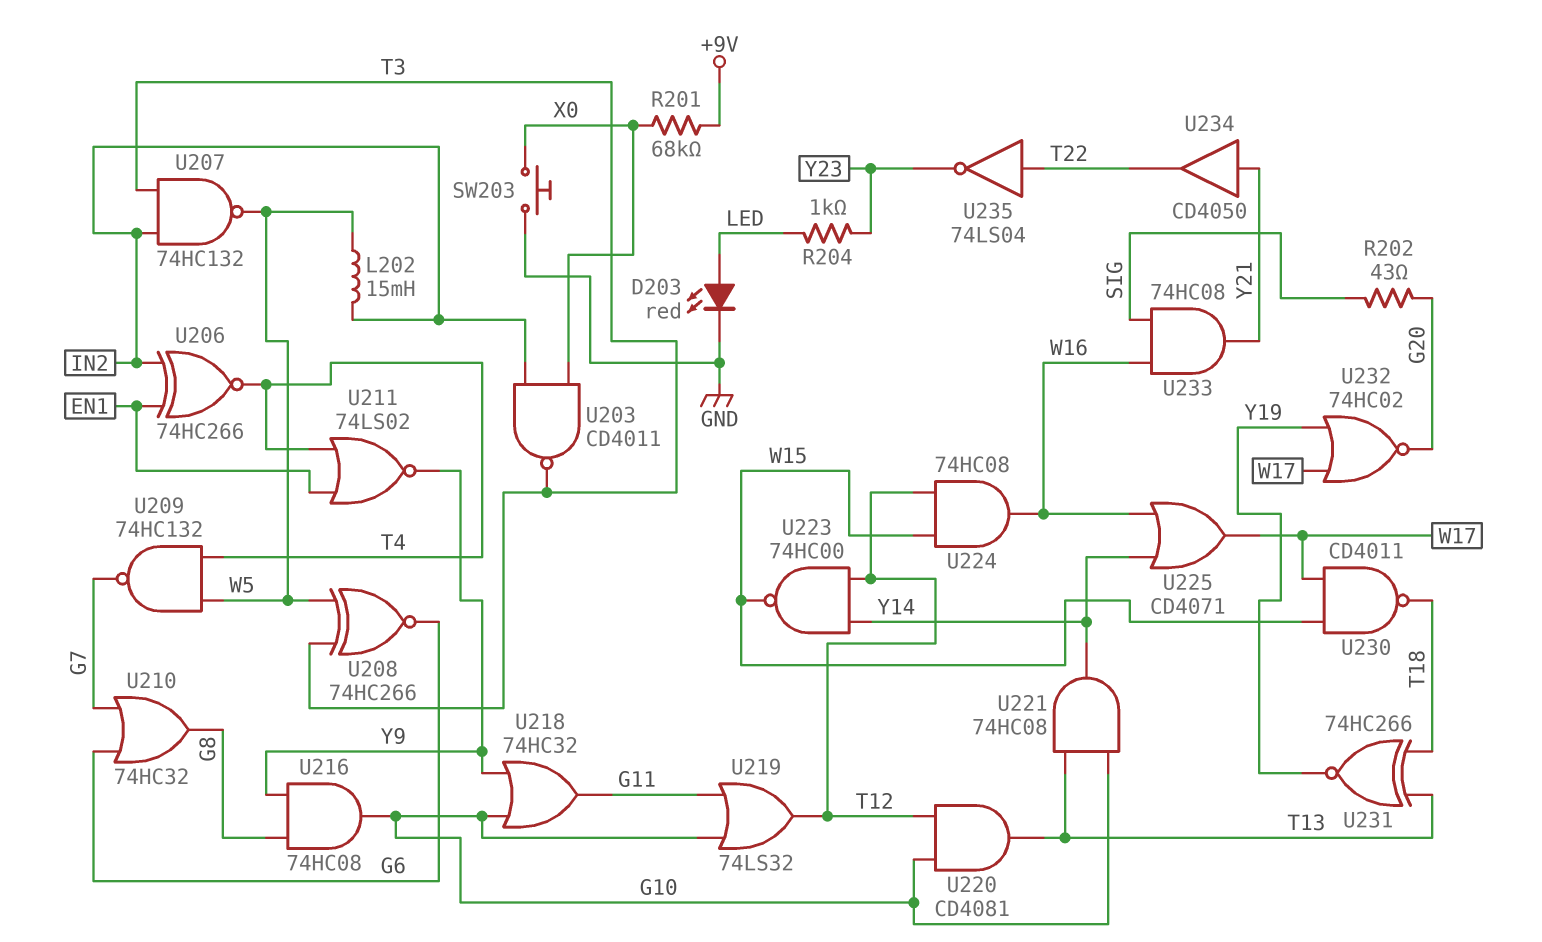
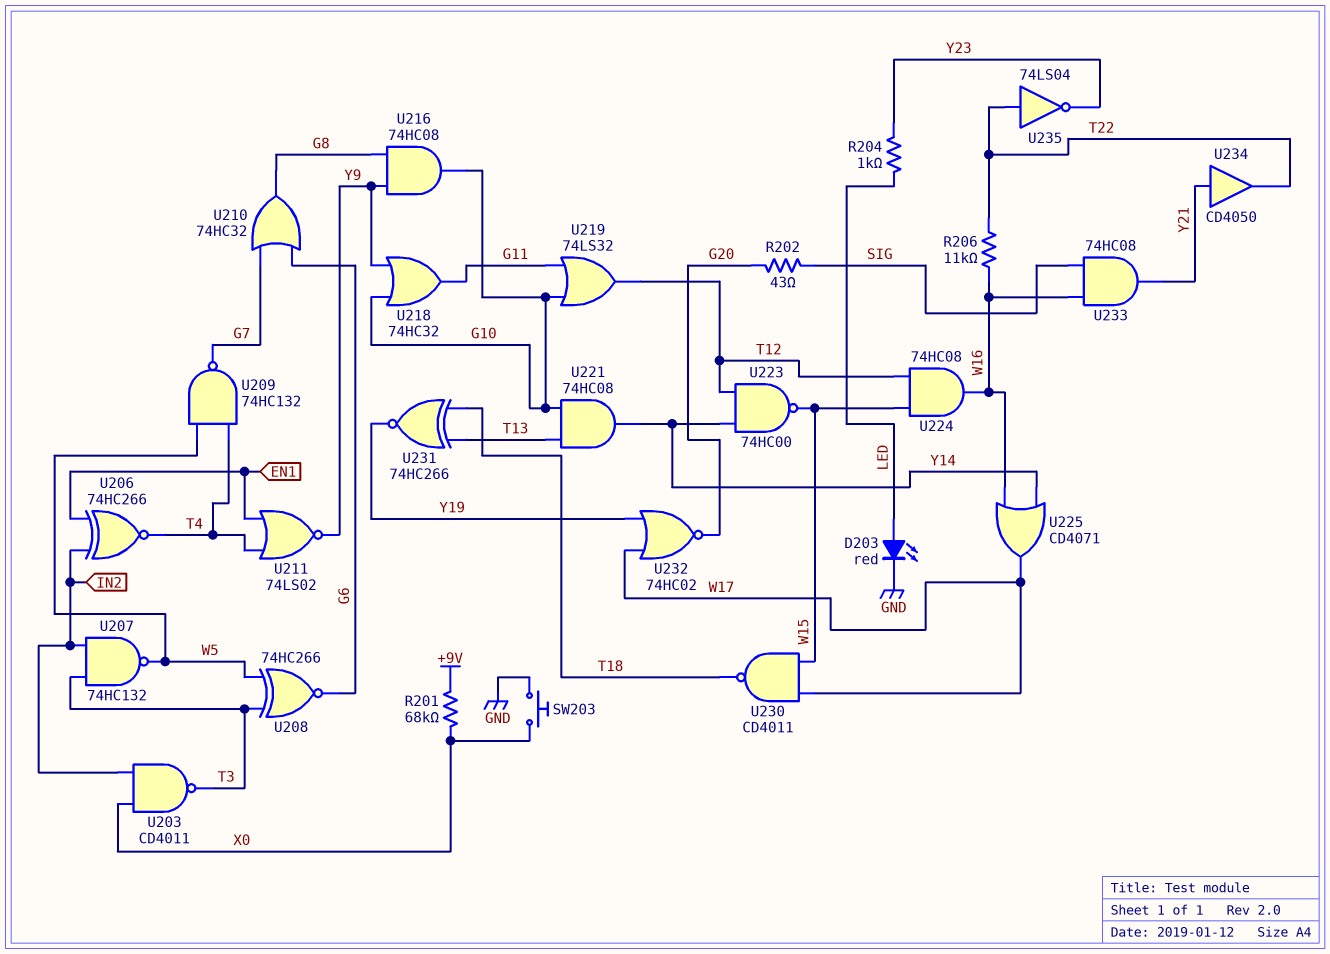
L202: 15mH (IN2, W5) -> none
R206: none -> 11k (T22, W16)
U220: AND CD4081 (in G10, in T12, out T13) -> none

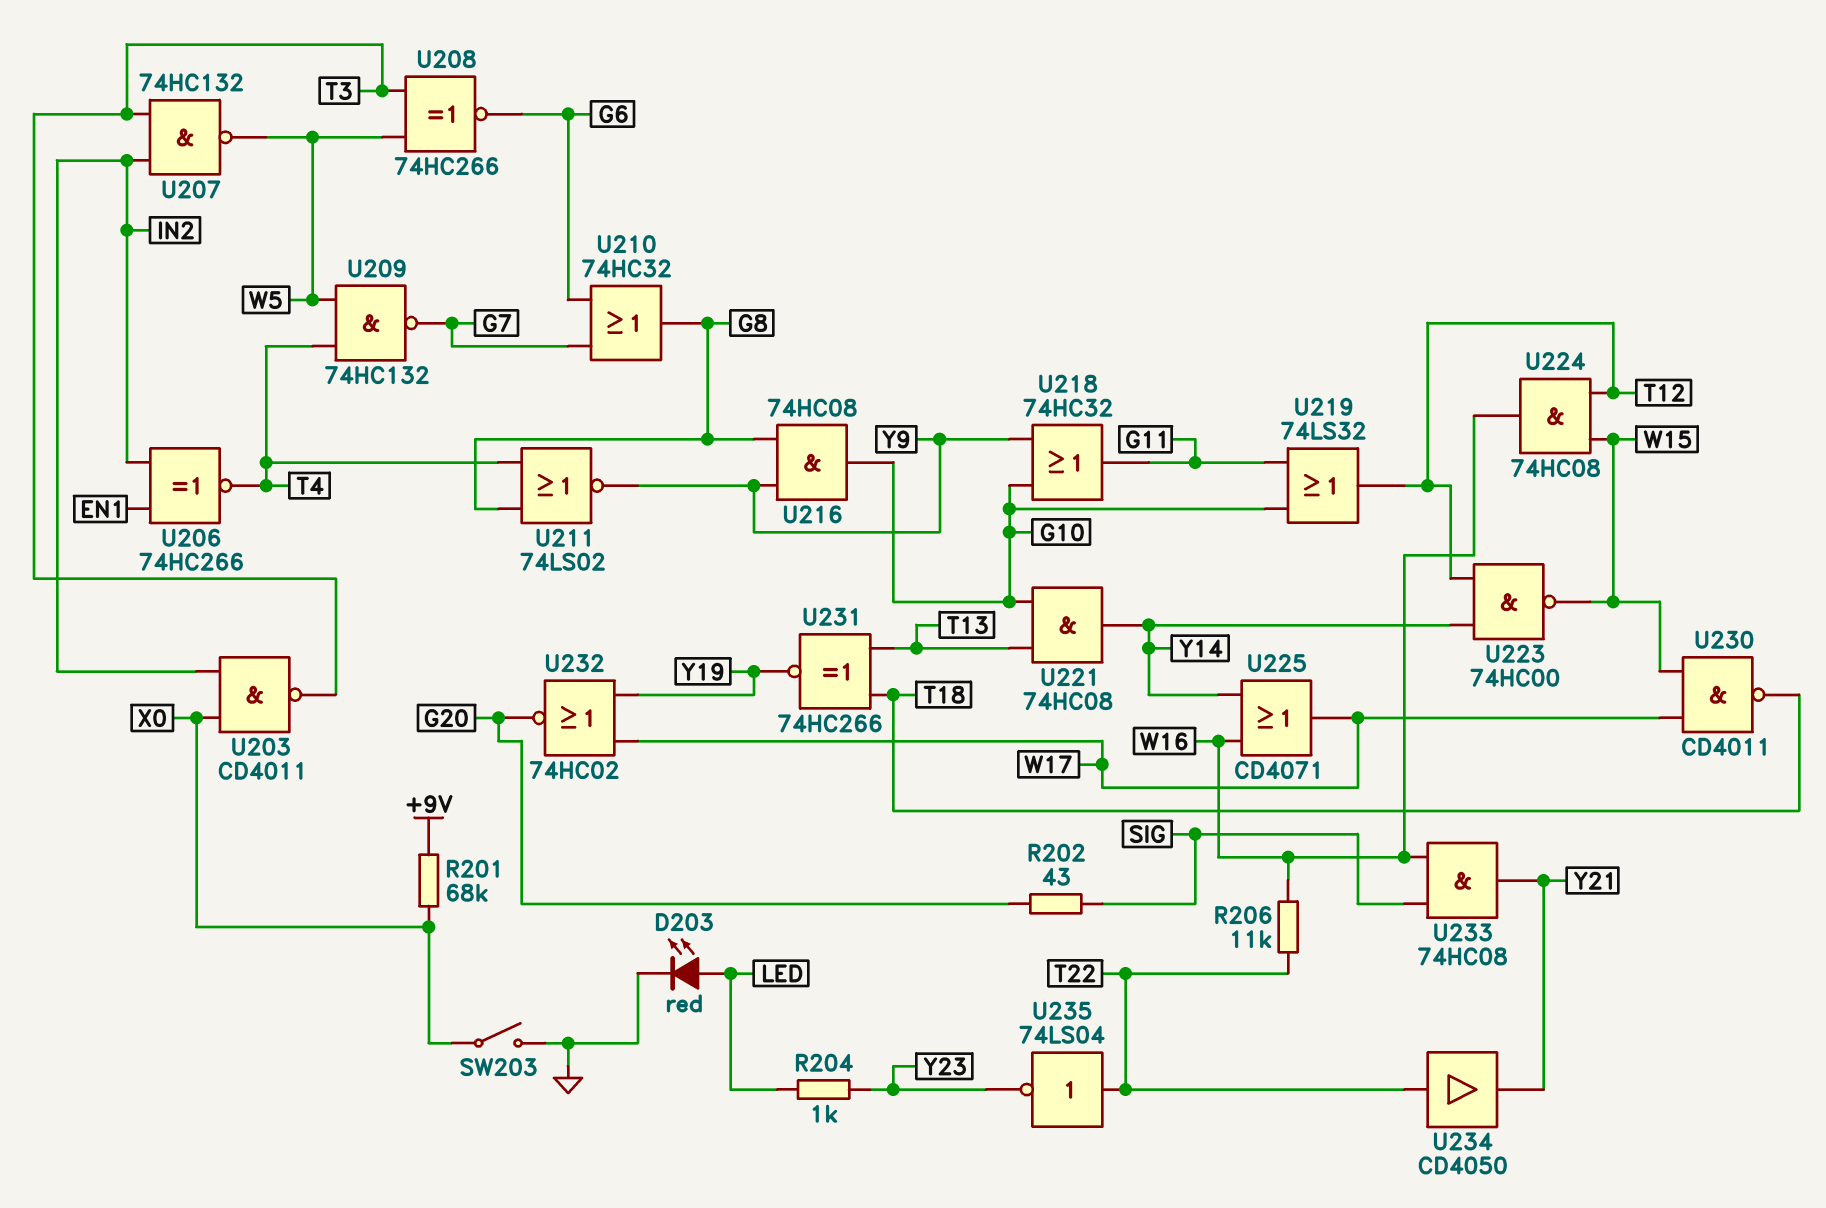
SW203: button (GND, X0) -> switch (GND, X0)
U211: NOR 74LS02 (in EN1, in T4, out Y9) -> NOR 74LS02 (in G8, in T4, out Y9)
U234: buffer CD4050 (in Y21, out T22) -> buffer CD4050 (in T22, out Y21)

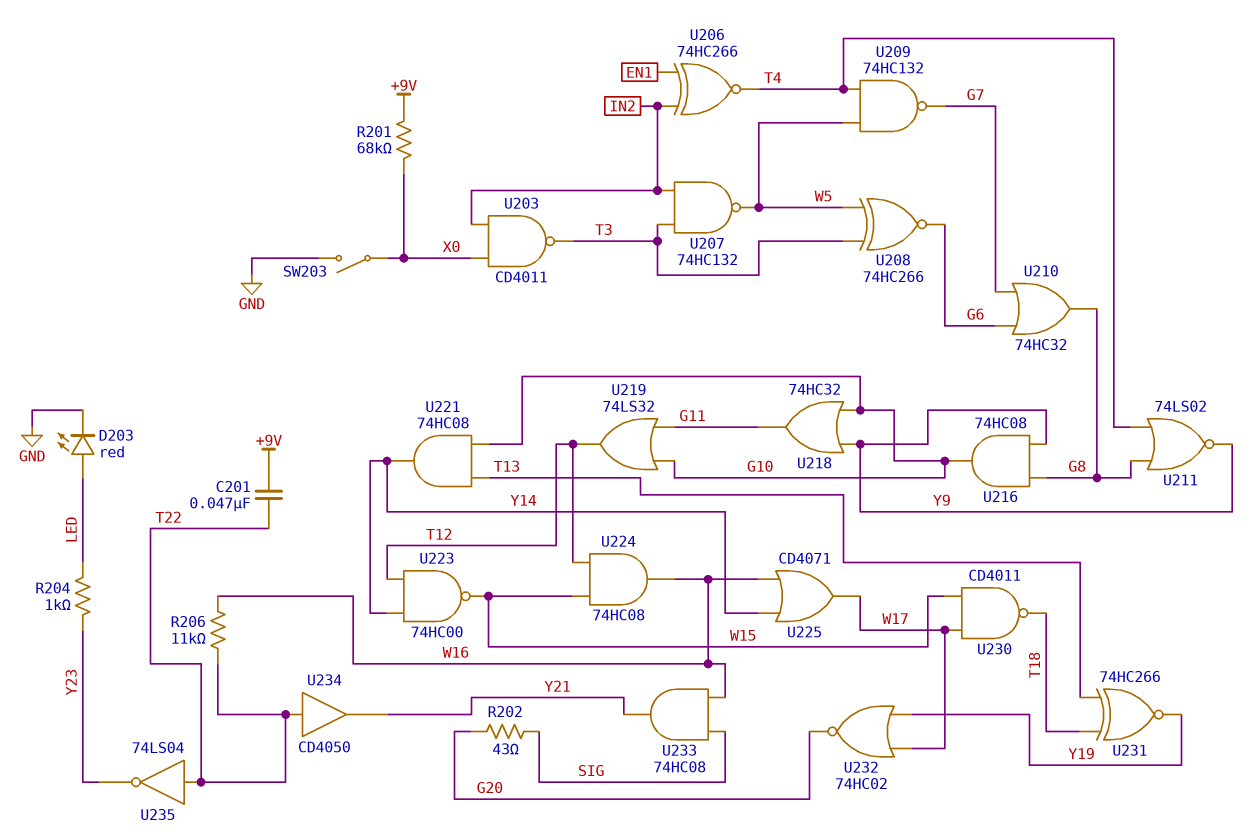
C201: none -> 47nF (+9V, T22)

